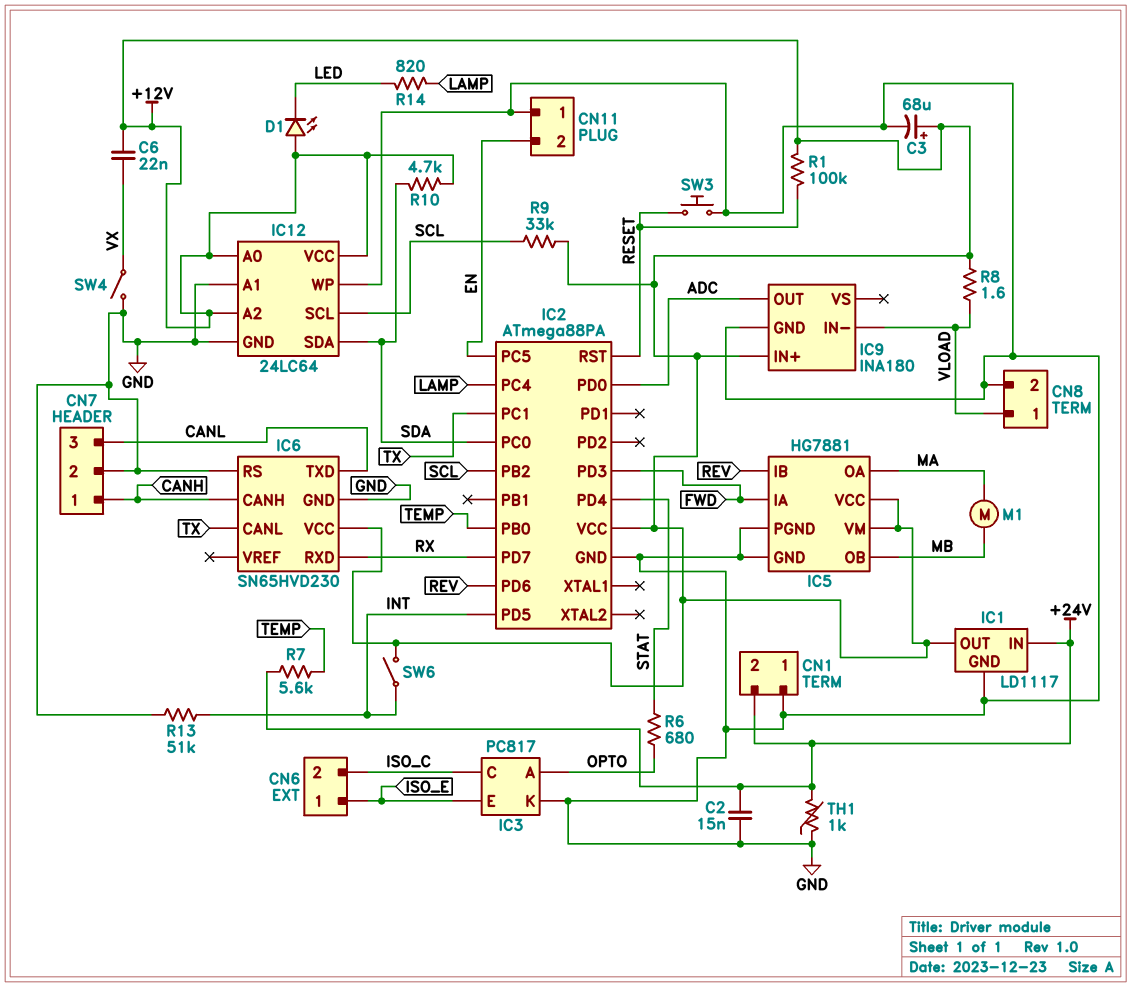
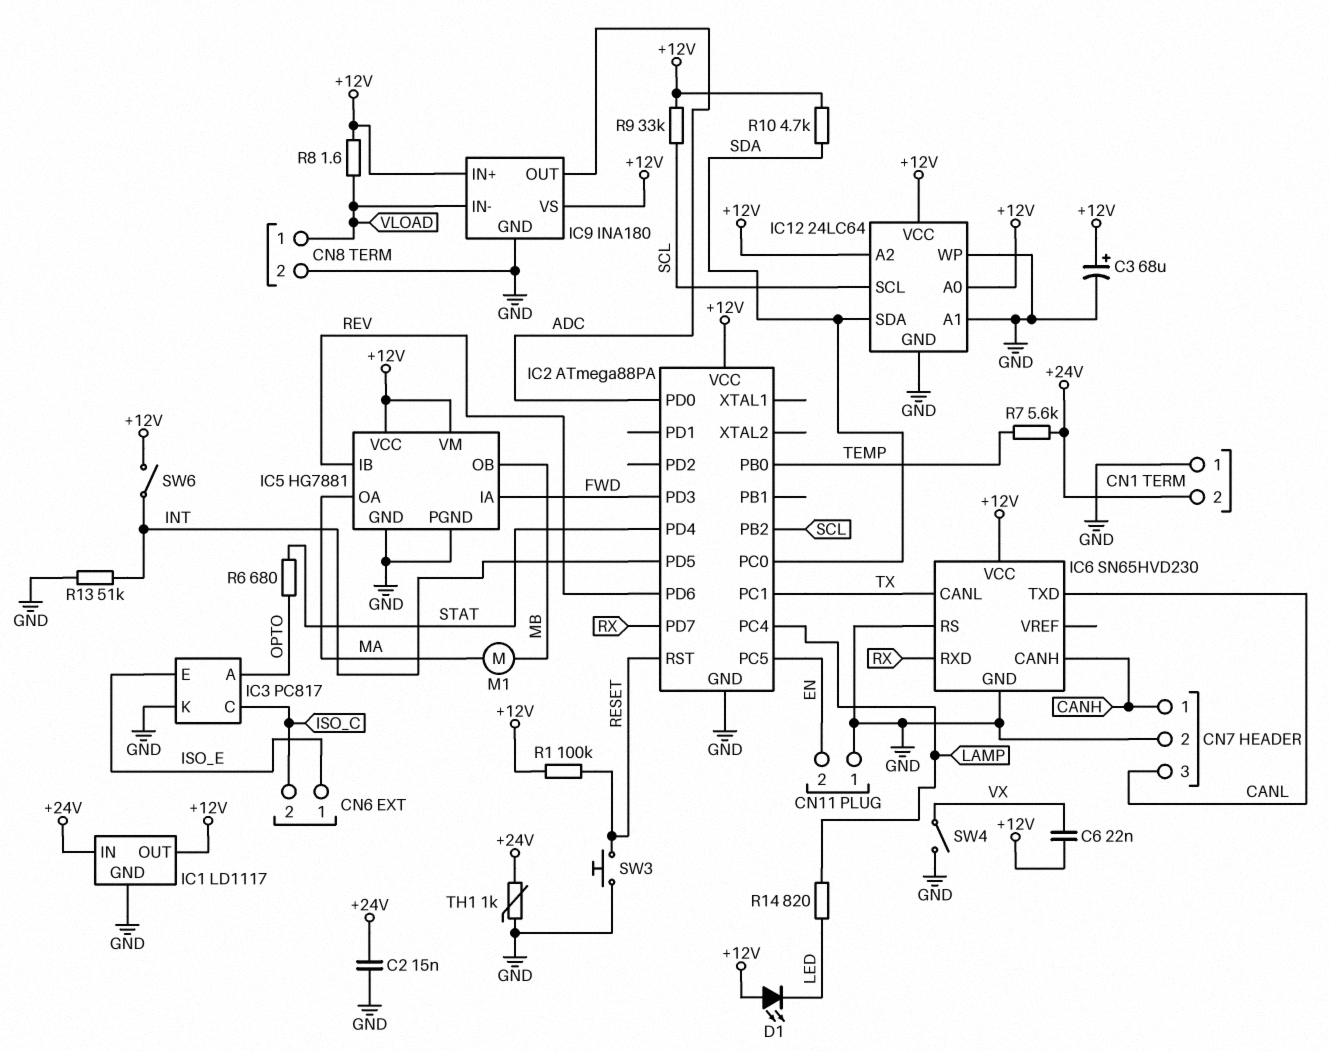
IC9 pin VS: none -> +12V

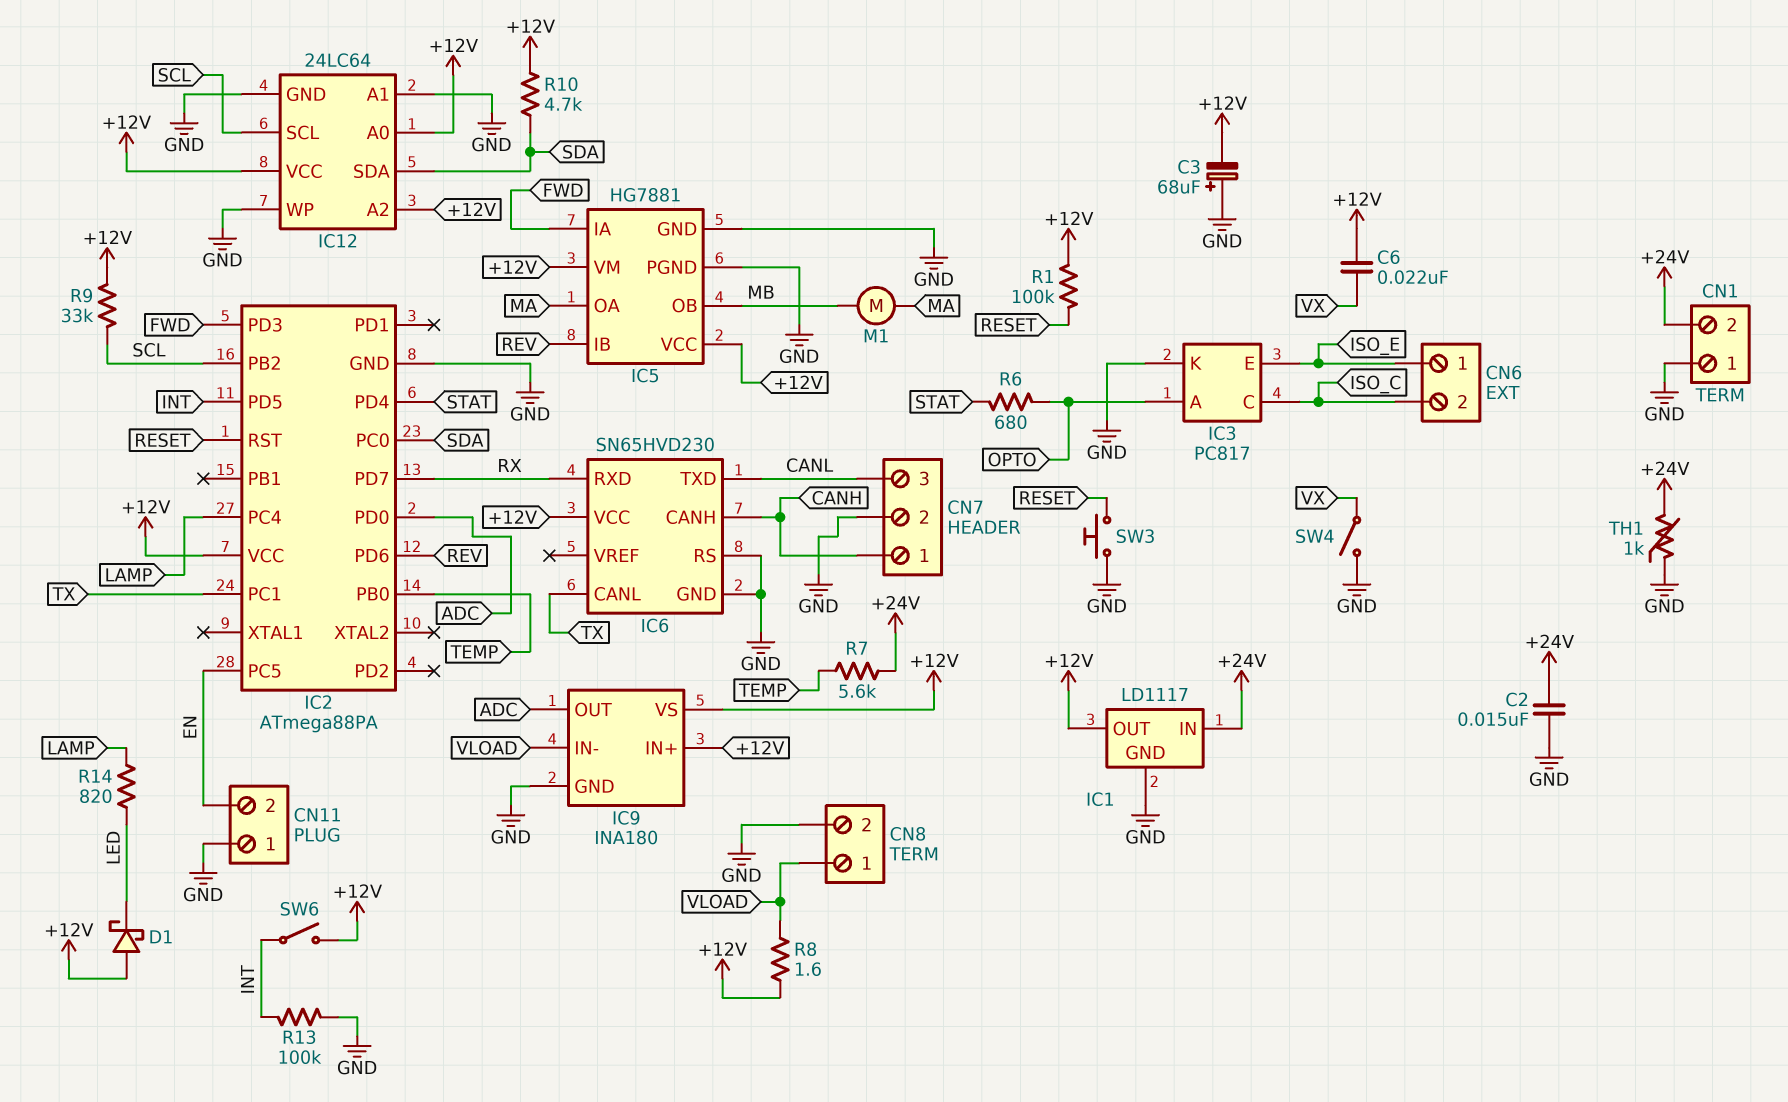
C3: 68uF (plus +12V, minus GND) -> 68uF (plus GND, minus +12V)
D1: LED (A +12V, K LED) -> schottky (A +12V, K LED)
R13: 51k (GND, INT) -> 100k (GND, INT)

